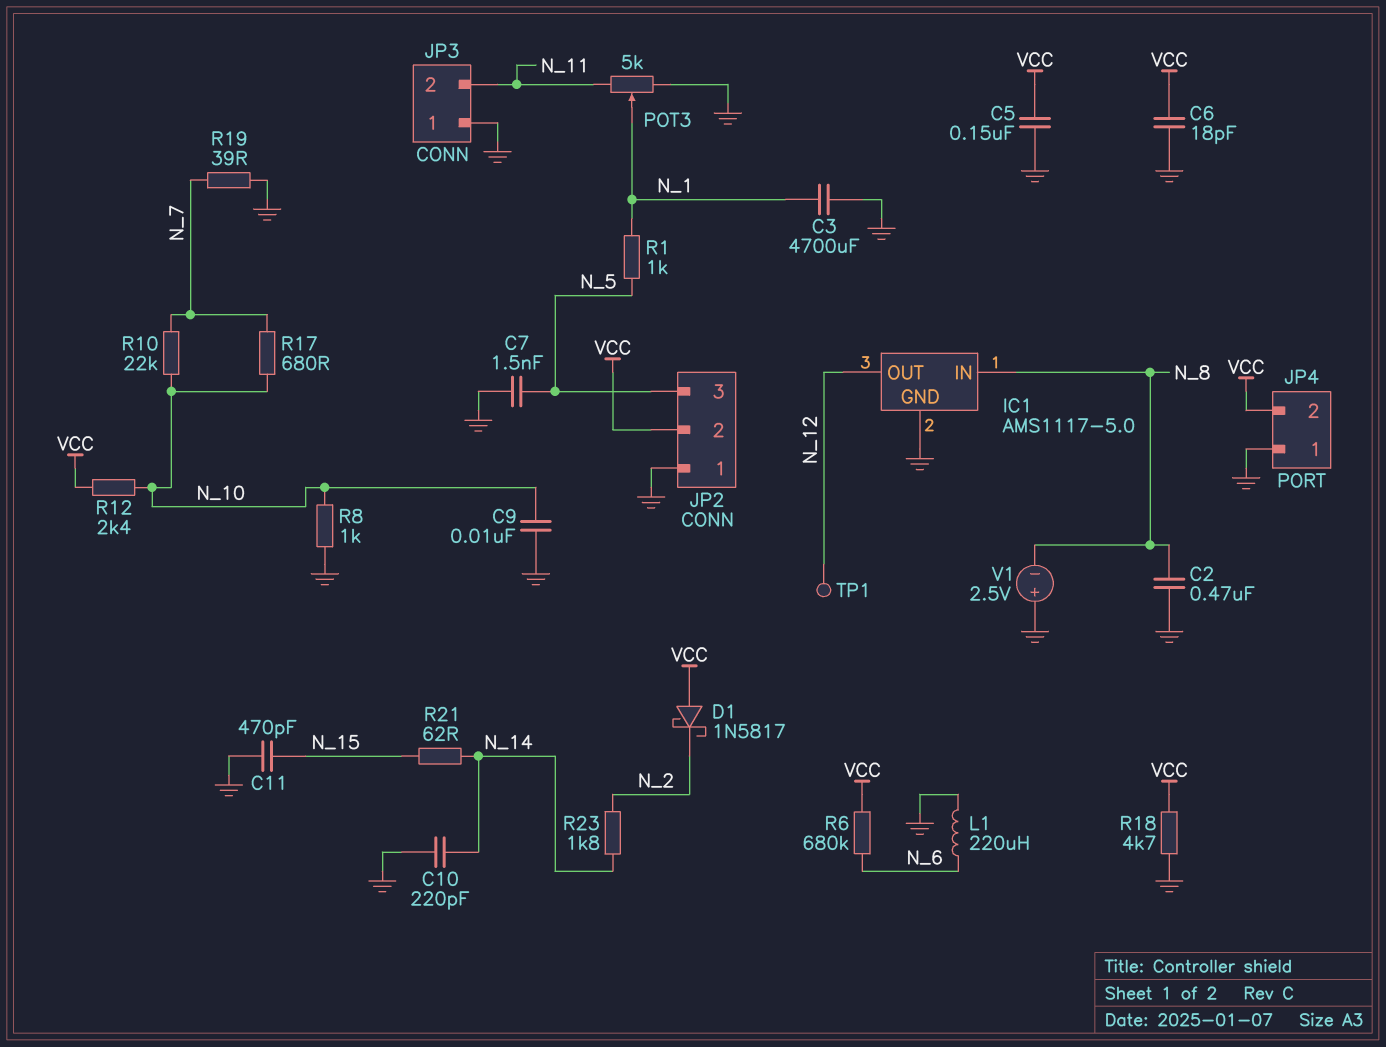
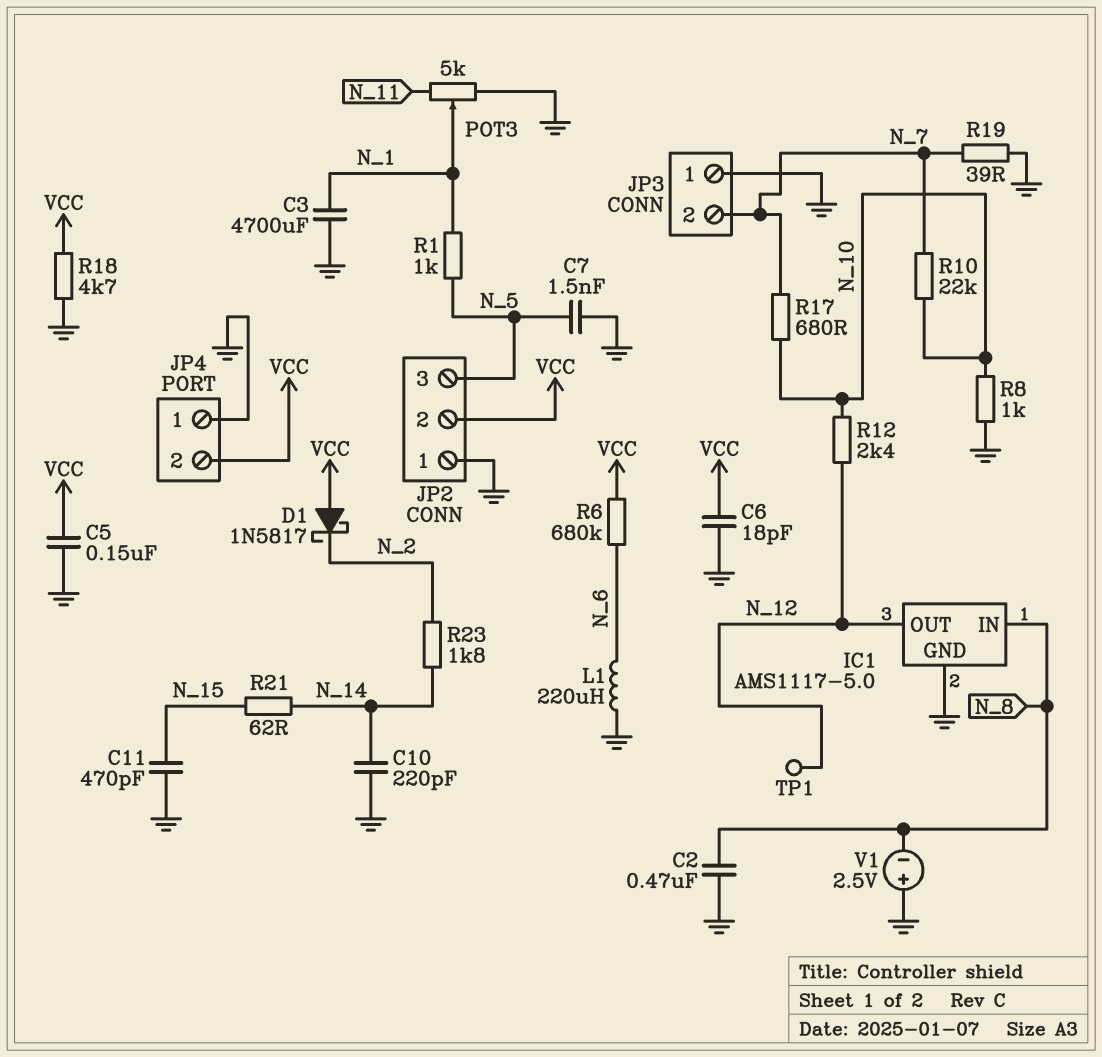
C9: 10nF (GND, N_10) -> none
JP3 pin 2: N_11 -> N_7
R12: 2.4k (N_10, VCC) -> 2.4k (N_10, N_12)

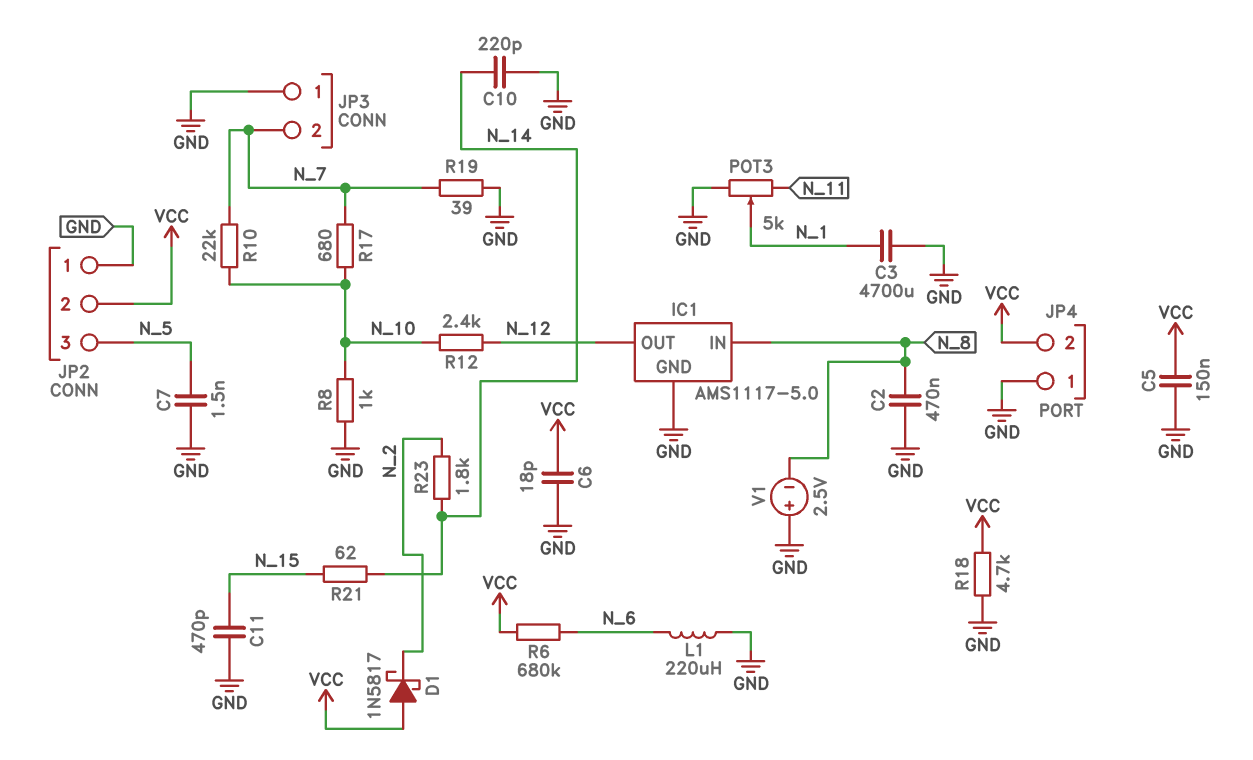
R1: 1k (N_1, N_5) -> none
TP1: test point (N_12) -> none

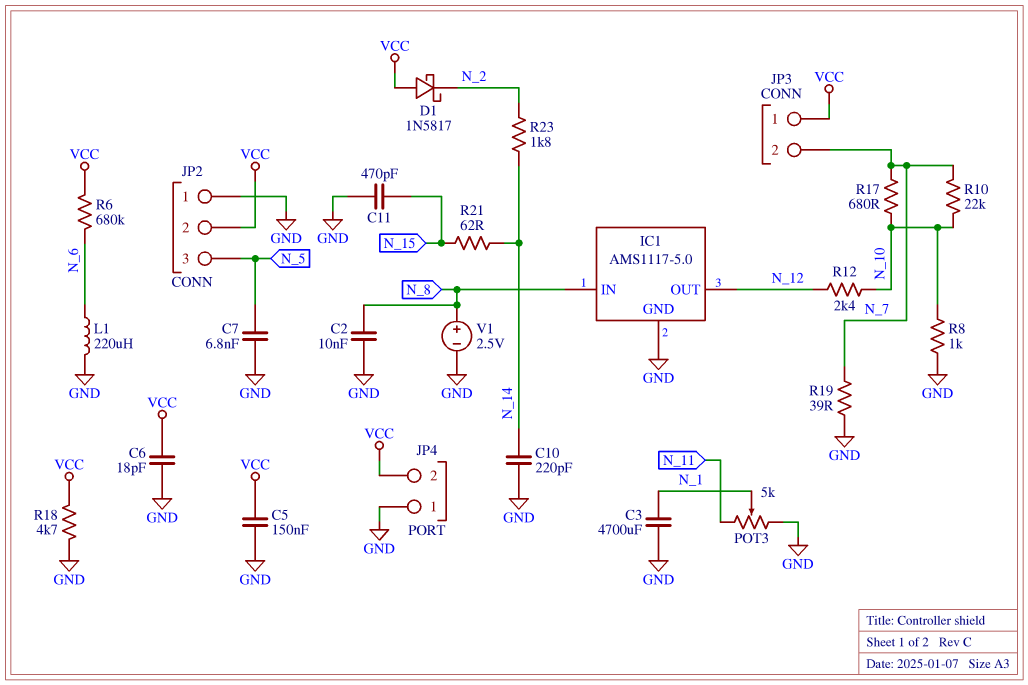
C2: 470nF (GND, N_8) -> 10nF (GND, N_8)
C7: 1.5nF (GND, N_5) -> 6.8nF (GND, N_5)
JP3 pin 1: GND -> VCC
V1: 2.5V (plus GND, minus N_8) -> 2.5V (plus N_8, minus GND)

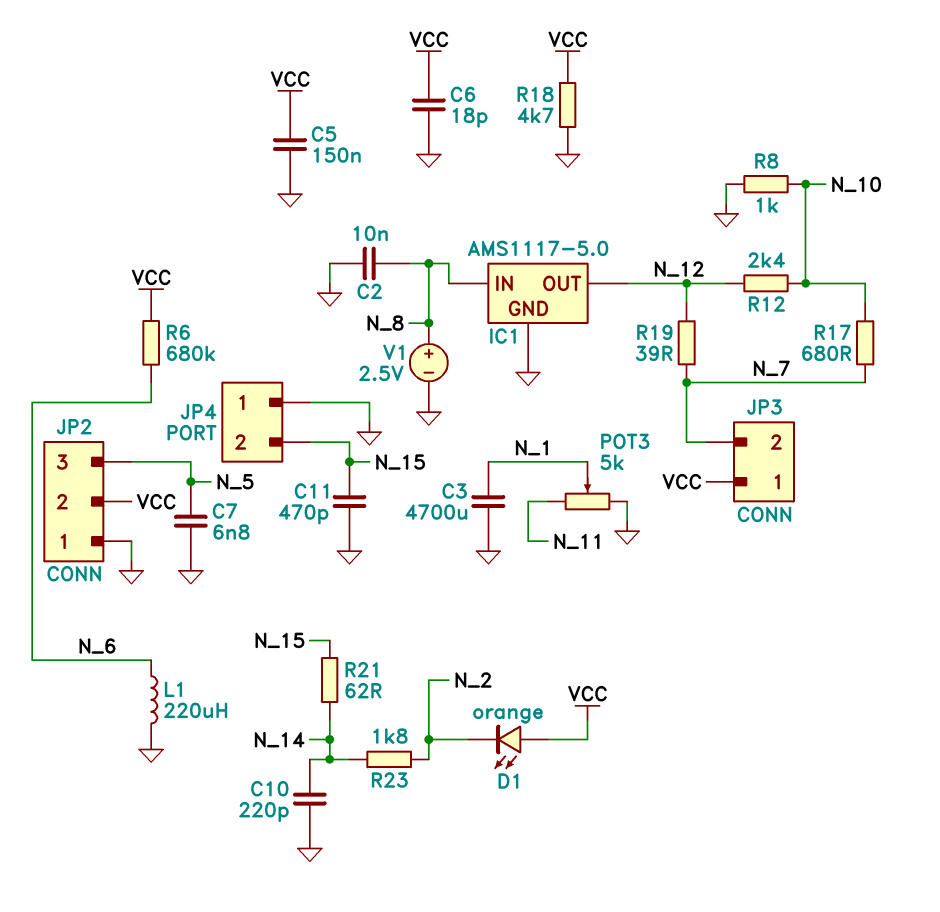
D1: schottky 1N5817 (A VCC, K N_2) -> LED orange (A VCC, K N_2)
JP4 pin 2: VCC -> N_15
R10: 22k (N_7, N_10) -> none
R19: 39 (GND, N_7) -> 39 (N_7, N_12)

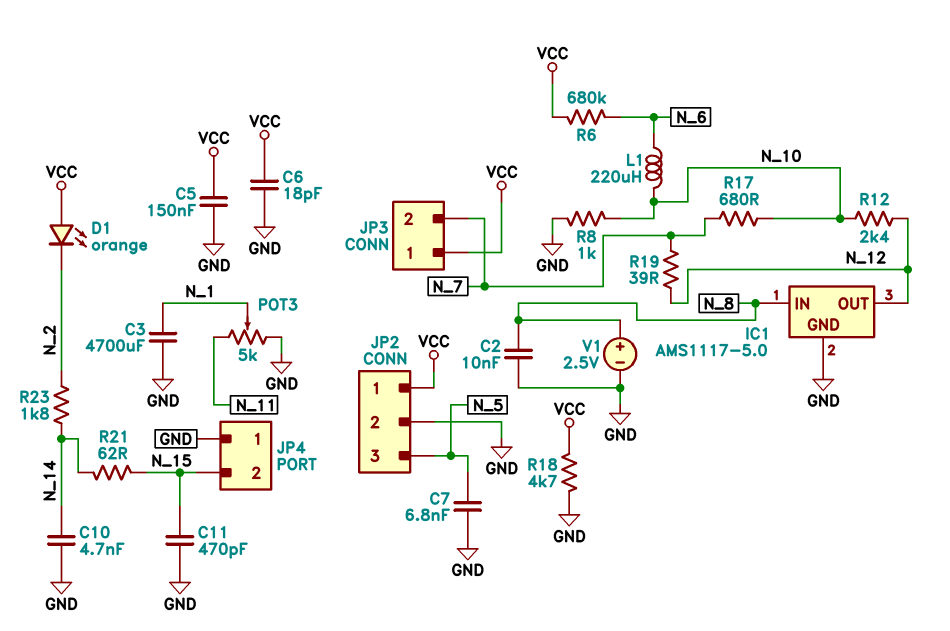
C10: 220pF (GND, N_14) -> 4.7nF (GND, N_14)
JP2 pin 1: GND -> VCC
JP2 pin 2: VCC -> GND
L1: 220uH (GND, N_6) -> 220uH (N_6, N_10)

